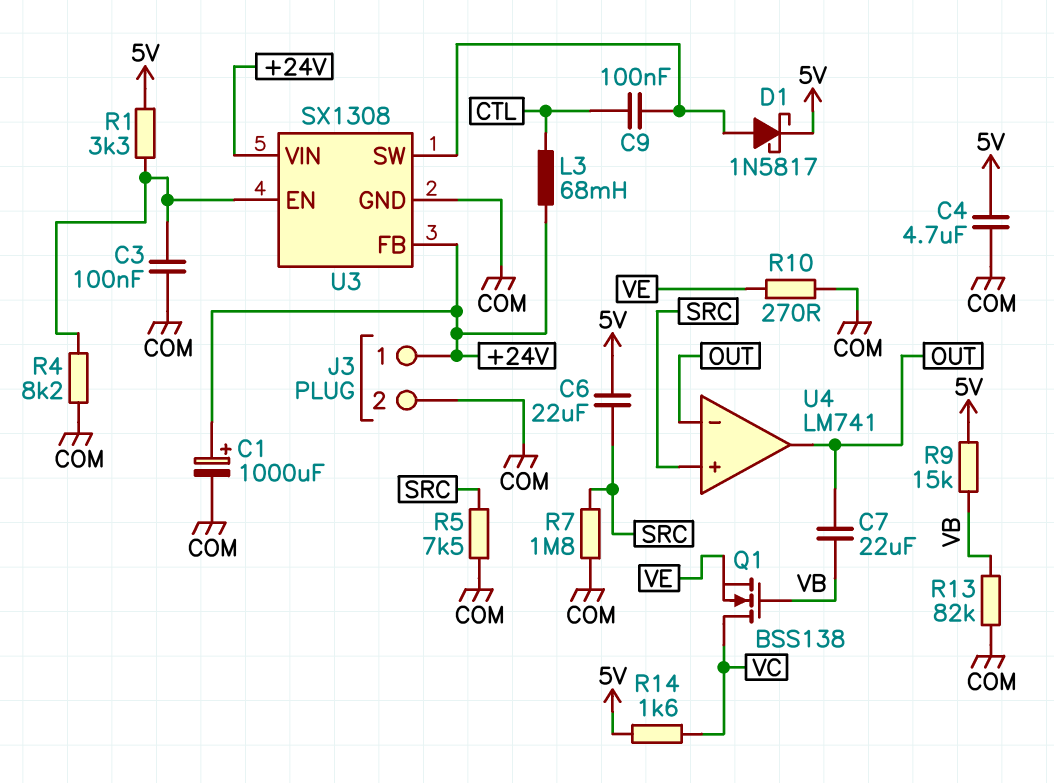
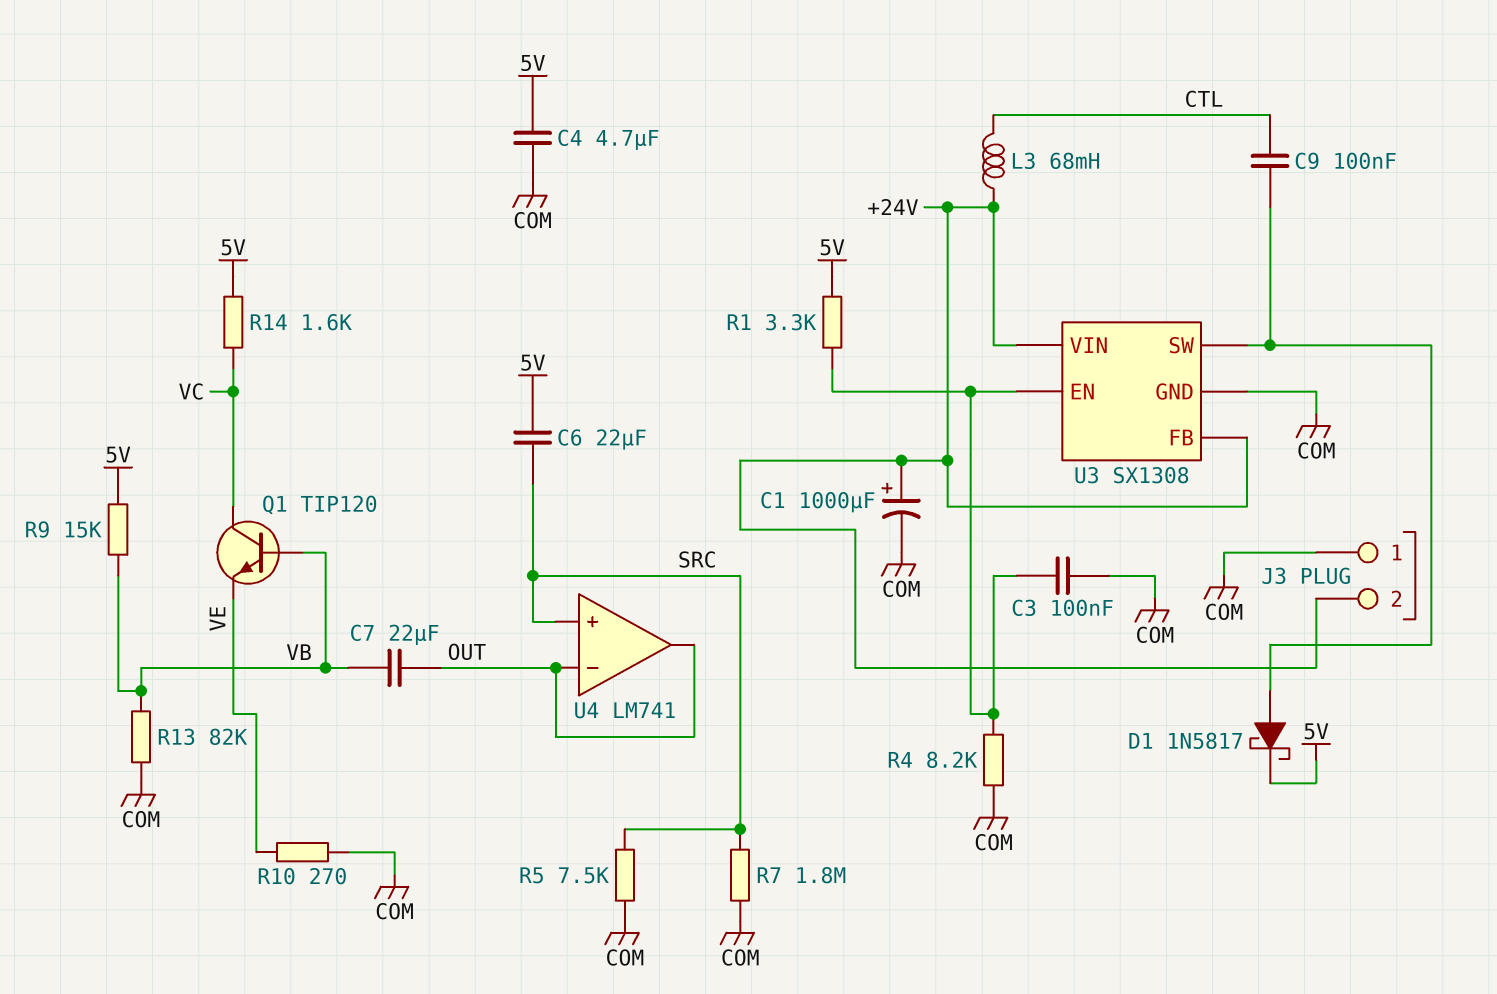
J3 pin 1: +24V -> COM
J3 pin 2: COM -> +24V
Q1: NMOS BSS138 (G VB, D VC, S VE) -> NPN TIP120 (B VB, C VC, E VE)

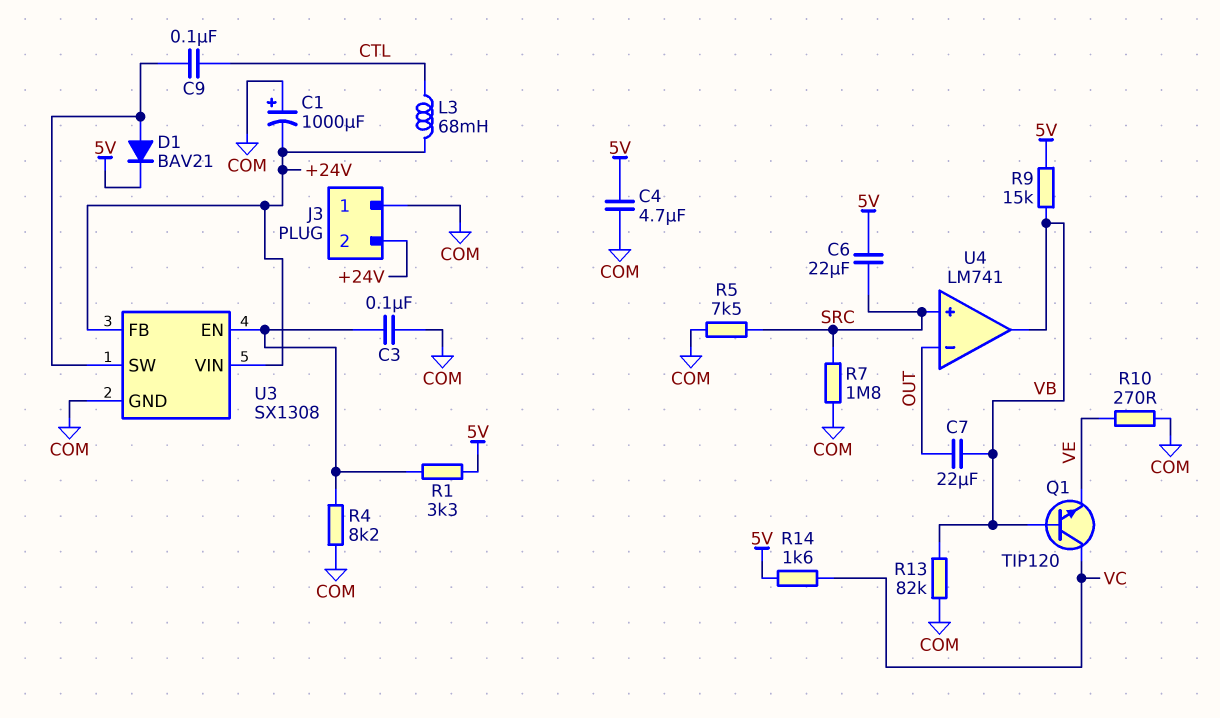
C1: 1000uF (plus +24V, minus COM) -> 1000uF (plus COM, minus +24V)
D1: schottky 1N5817 (A U3/SW, K 5V) -> diode BAV21 (A U3/SW, K 5V)
U4 pin out: OUT -> VB

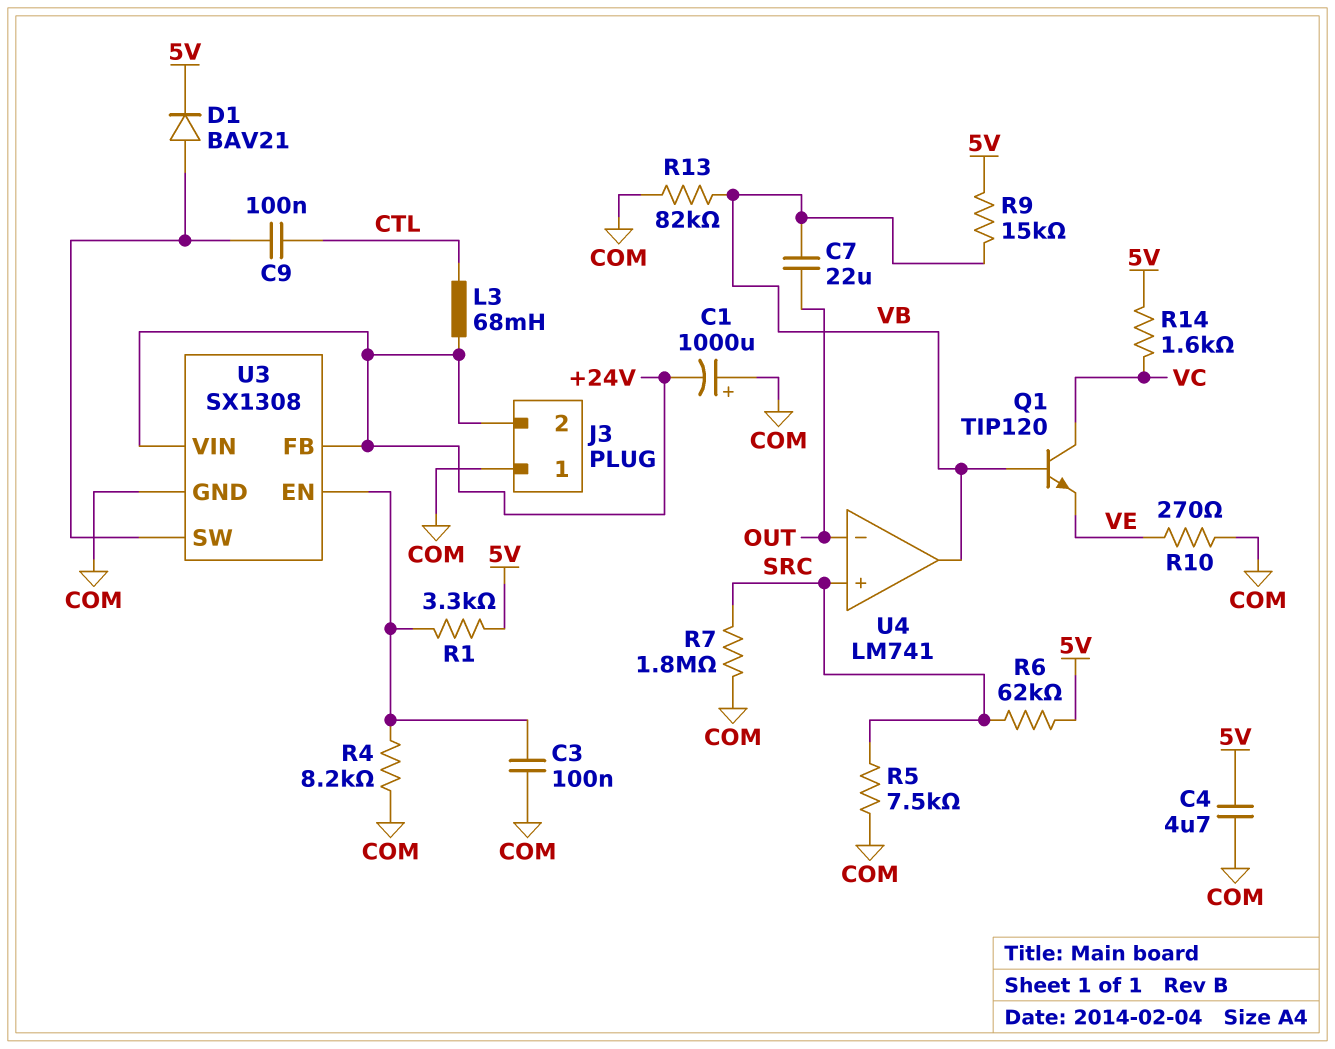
C6: 22uF (5V, SRC) -> none
R6: none -> 62k (5V, SRC)

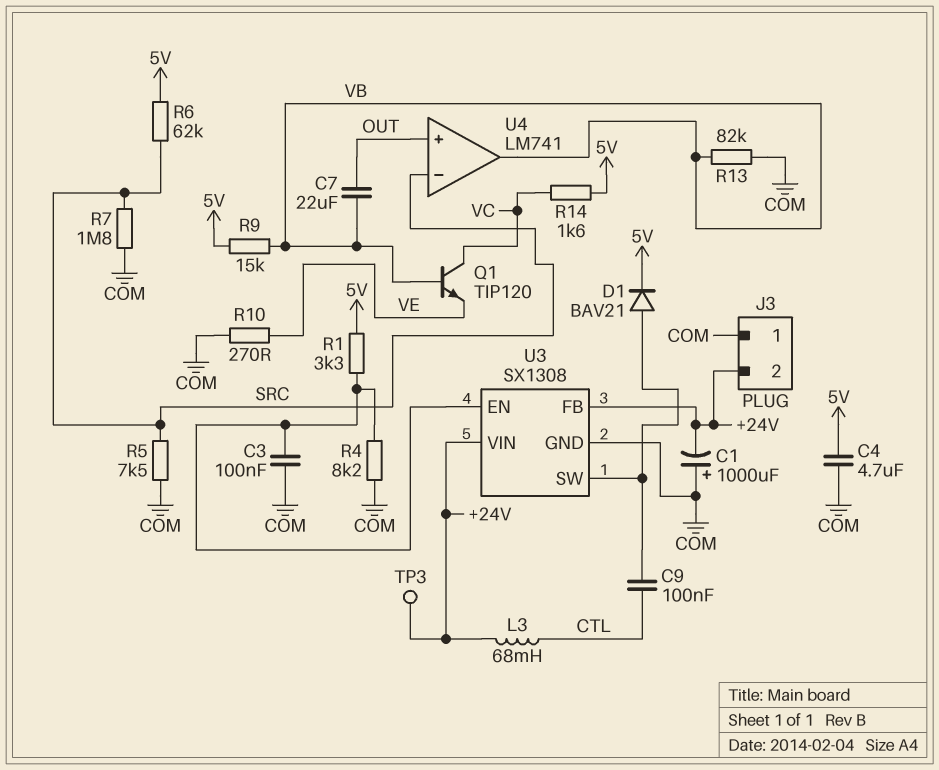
TP3: none -> test point (+24V)
U4 pin in+: SRC -> OUT
U4 pin in-: OUT -> SRC

